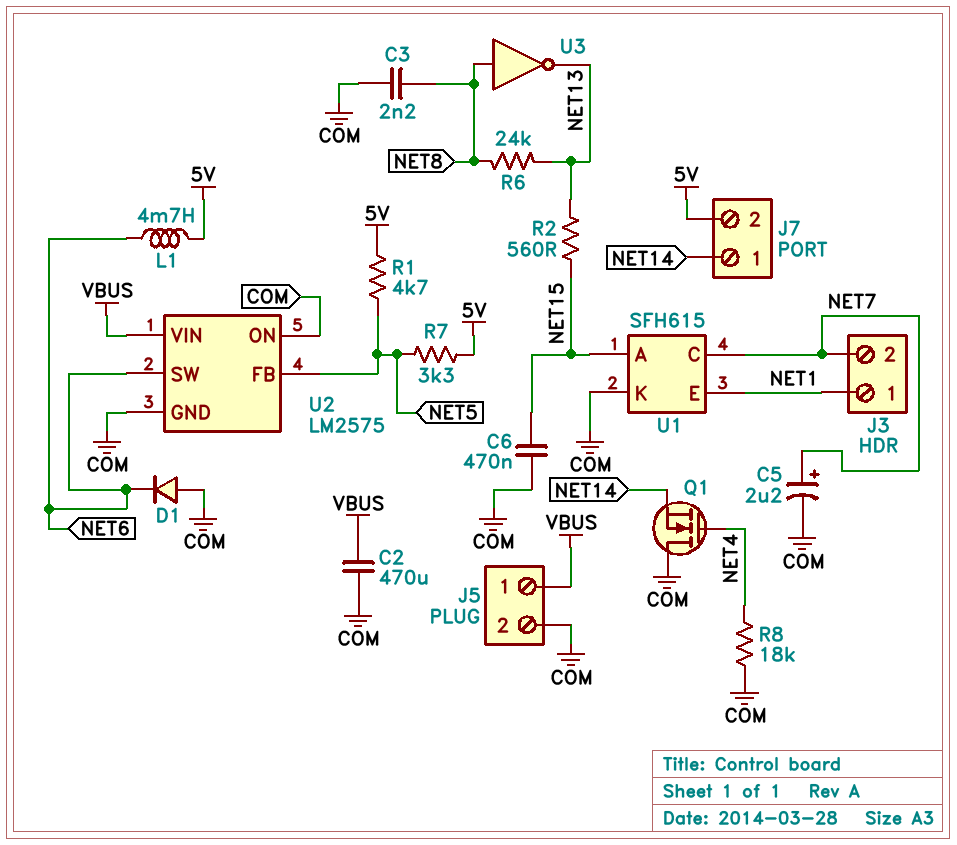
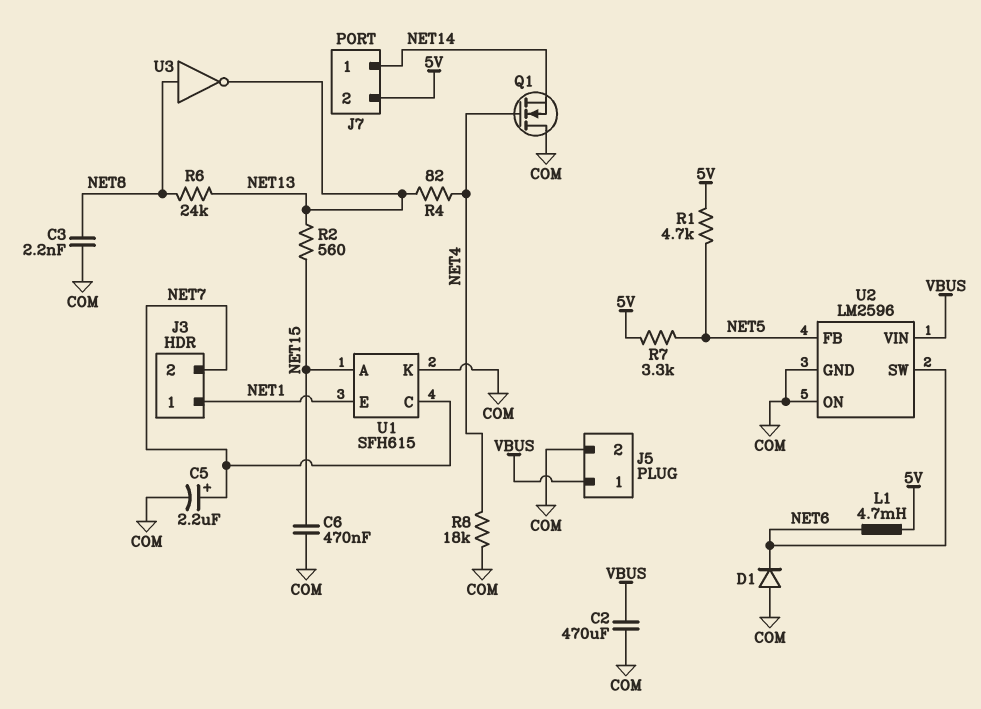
R4: none -> 82 (NET4, NET13)
U2: LM2575 -> LM2596

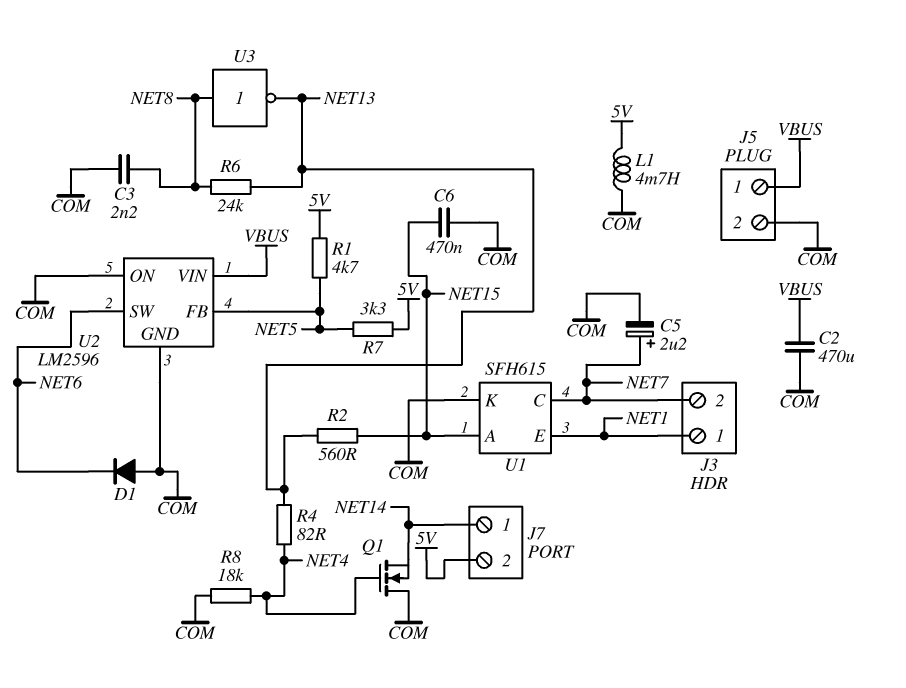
L1: 4.7mH (5V, NET6) -> 4.7mH (5V, COM)

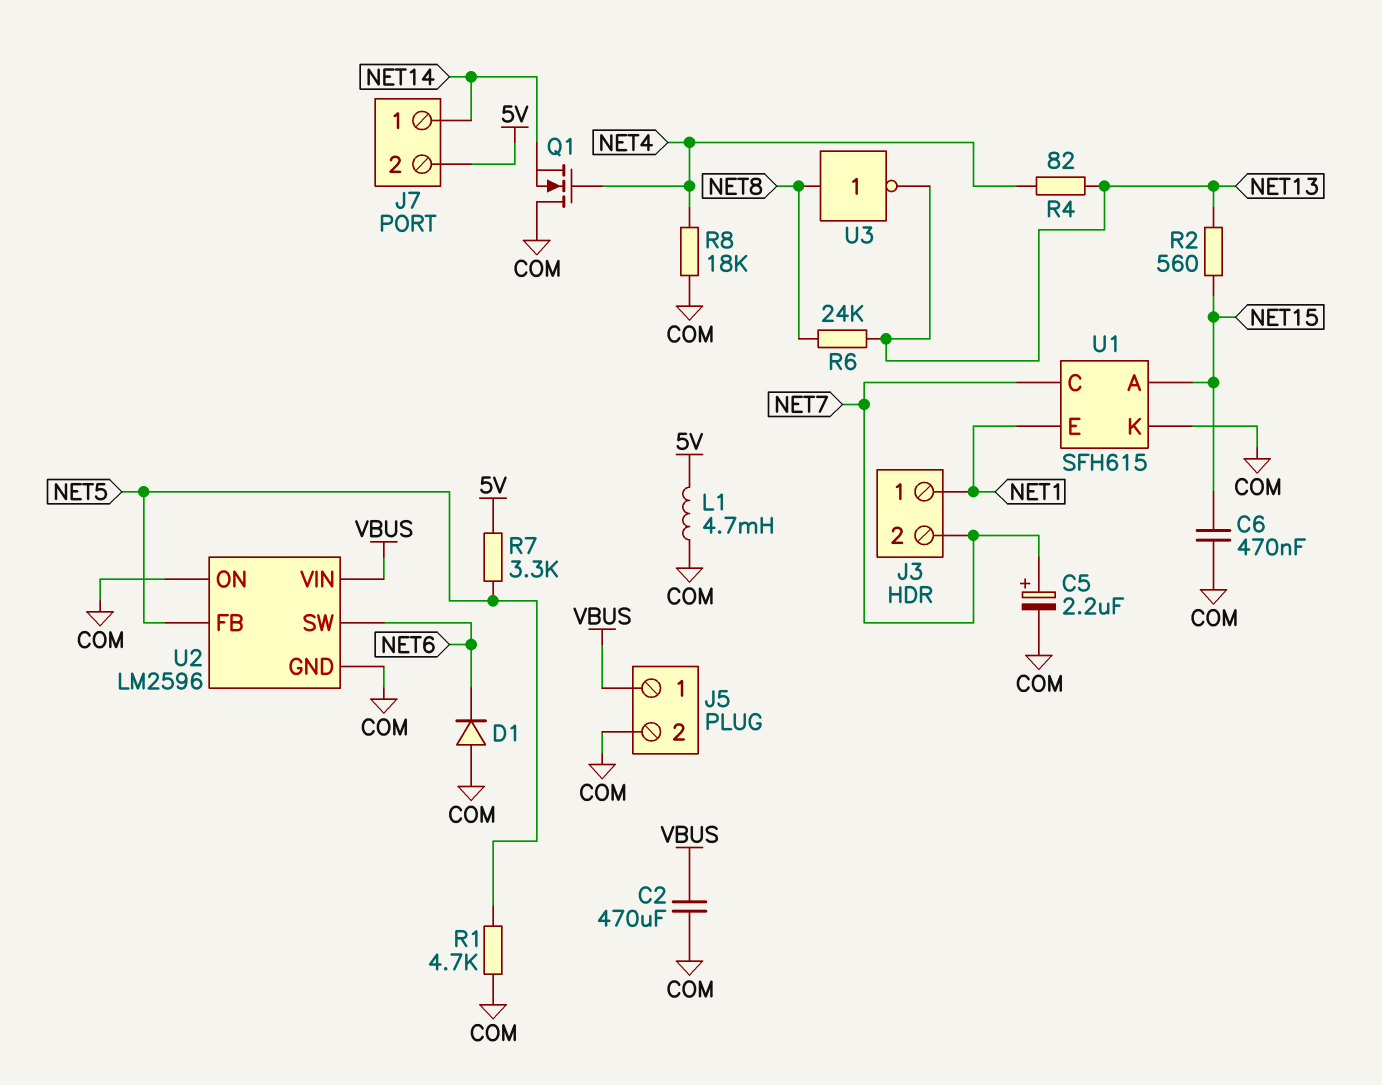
C3: 2.2nF (COM, NET8) -> none
R1: 4.7k (5V, NET5) -> 4.7k (COM, NET5)

